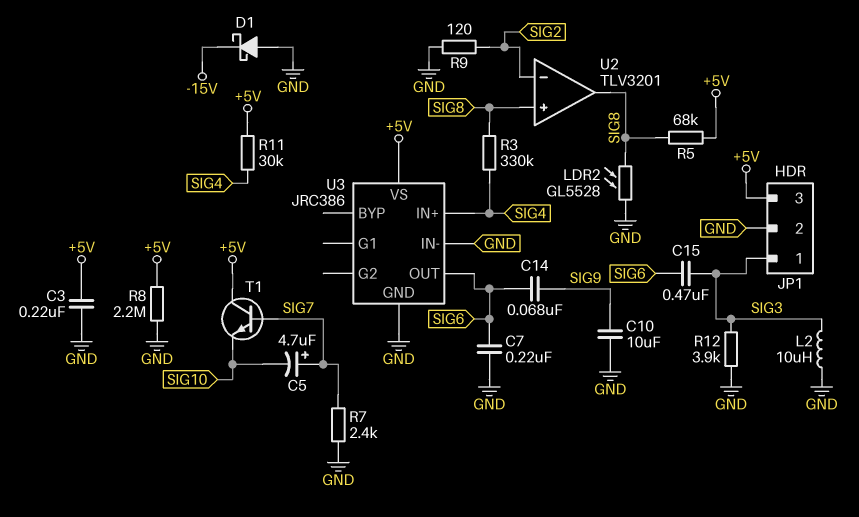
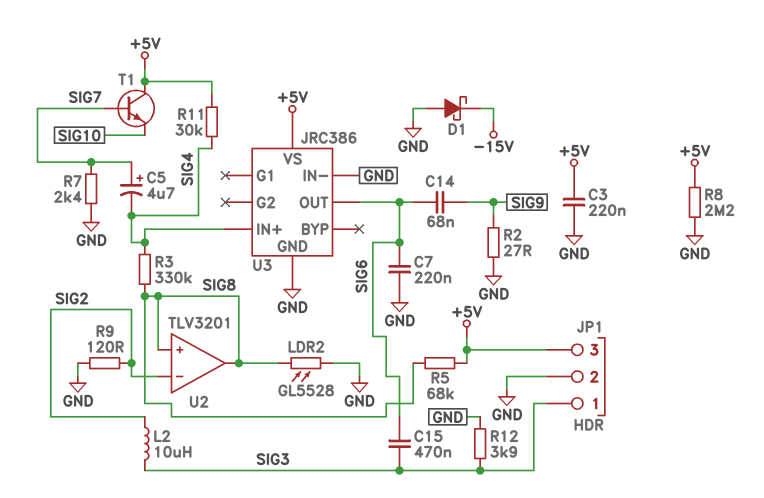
C5: 4.7uF (plus SIG7, minus SIG10) -> 4.7uF (plus SIG7, minus SIG4)
C10: 10uF (GND, SIG9) -> none
L2: 10uH (GND, SIG3) -> 10uH (SIG2, SIG3)
R2: none -> 27 (GND, SIG9)

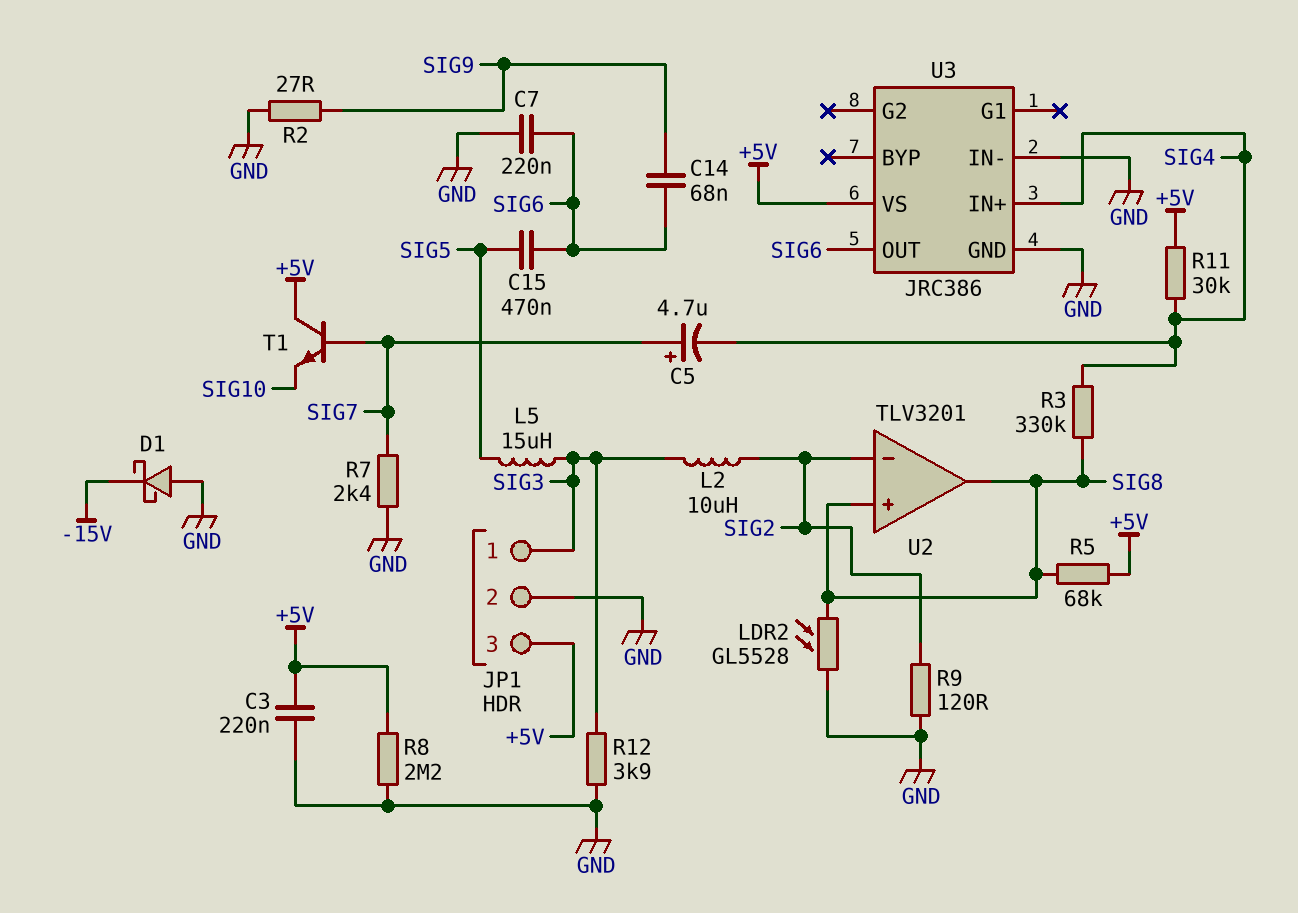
C15: 470nF (SIG3, SIG6) -> 470nF (SIG5, SIG6)
L5: none -> 15uH (SIG3, SIG5)

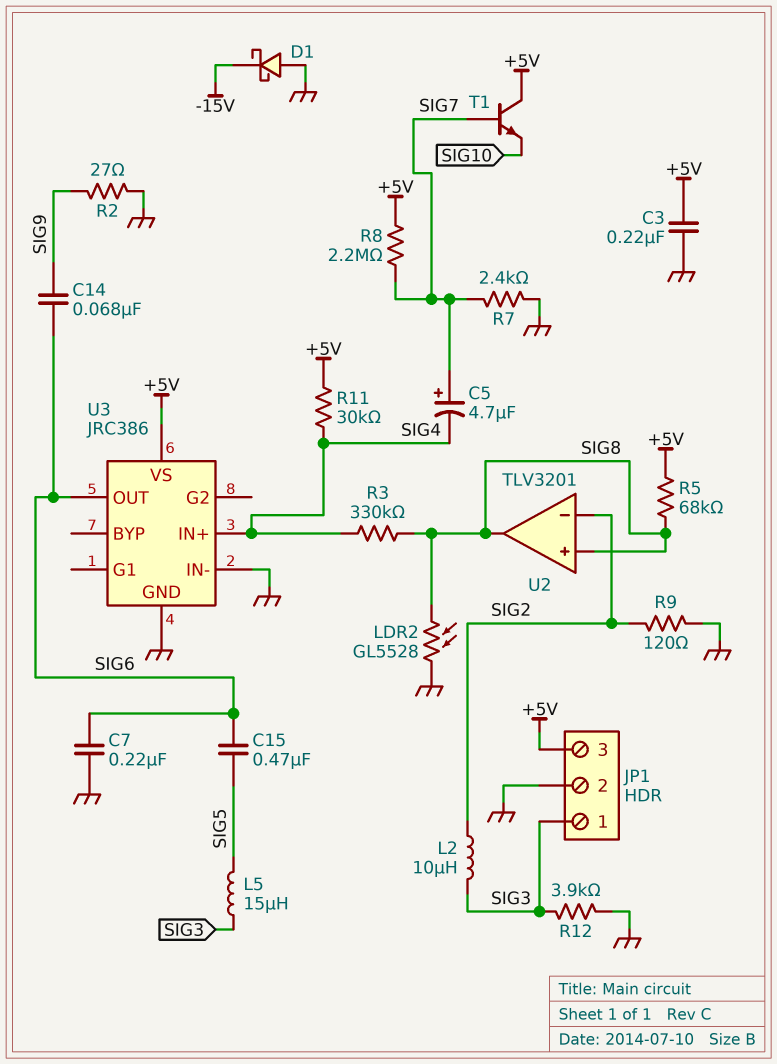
R8: 2.2M (+5V, GND) -> 2.2M (+5V, SIG7)

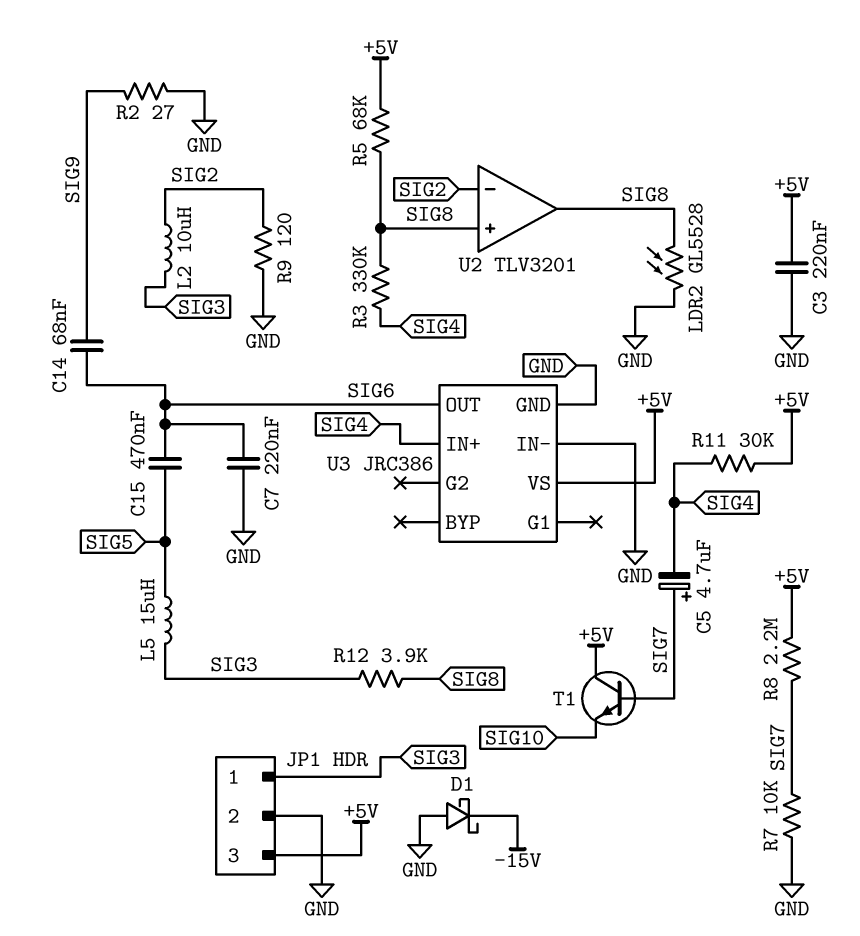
R7: 2.4k (GND, SIG7) -> 10k (GND, SIG7)
R12: 3.9k (GND, SIG3) -> 3.9k (SIG3, SIG8)

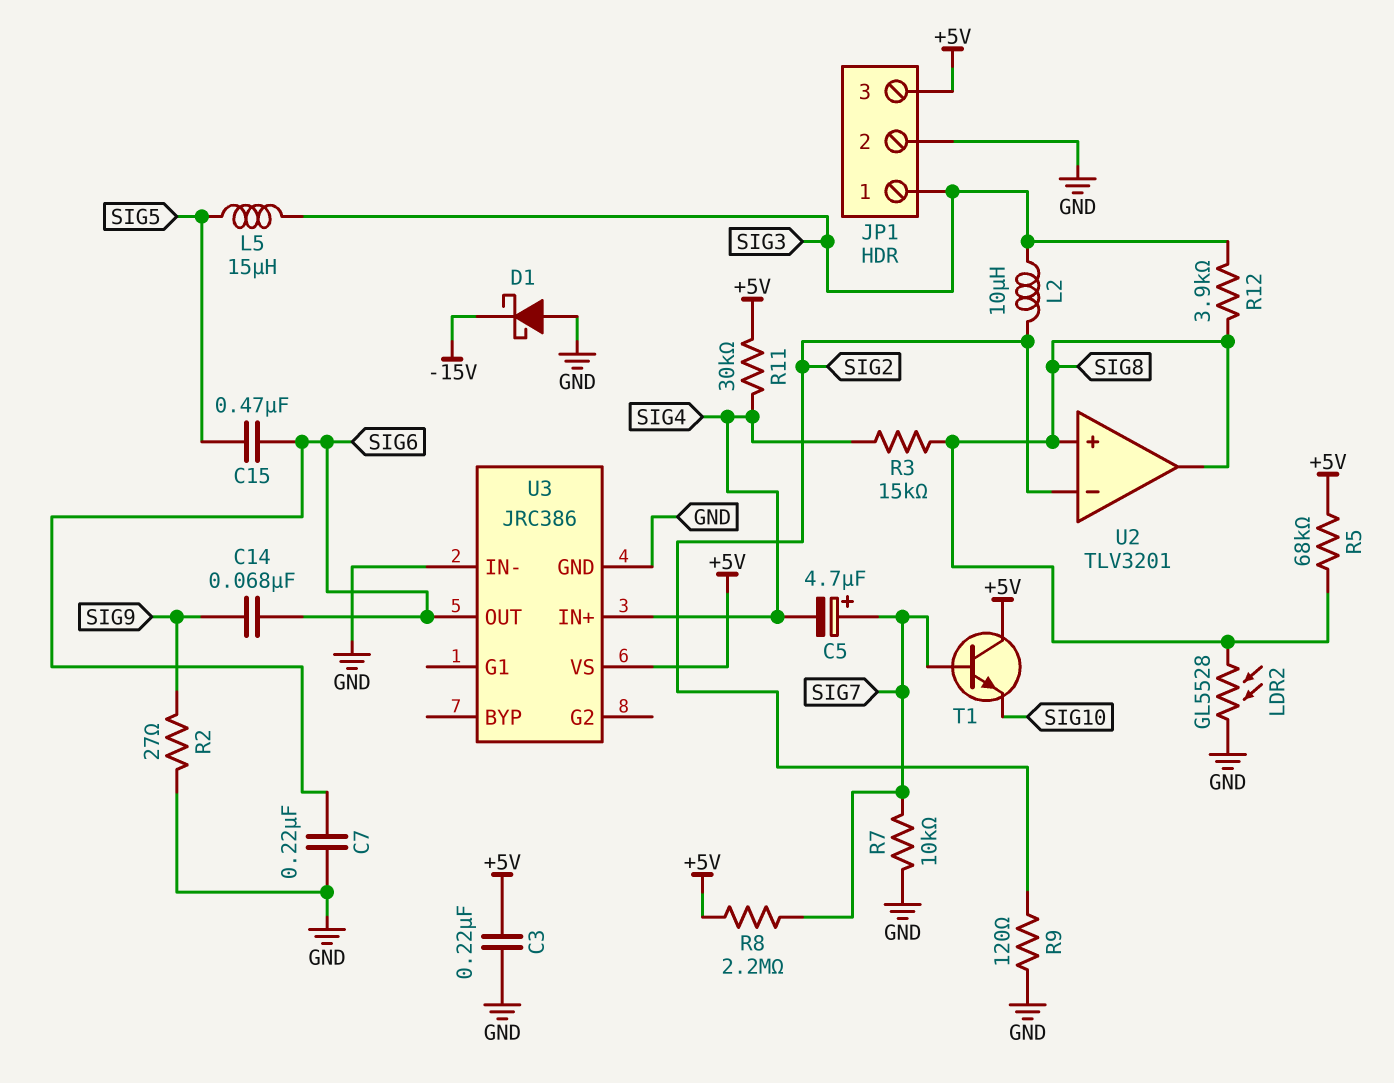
R3: 330k (SIG4, SIG8) -> 15k (SIG4, SIG8)

